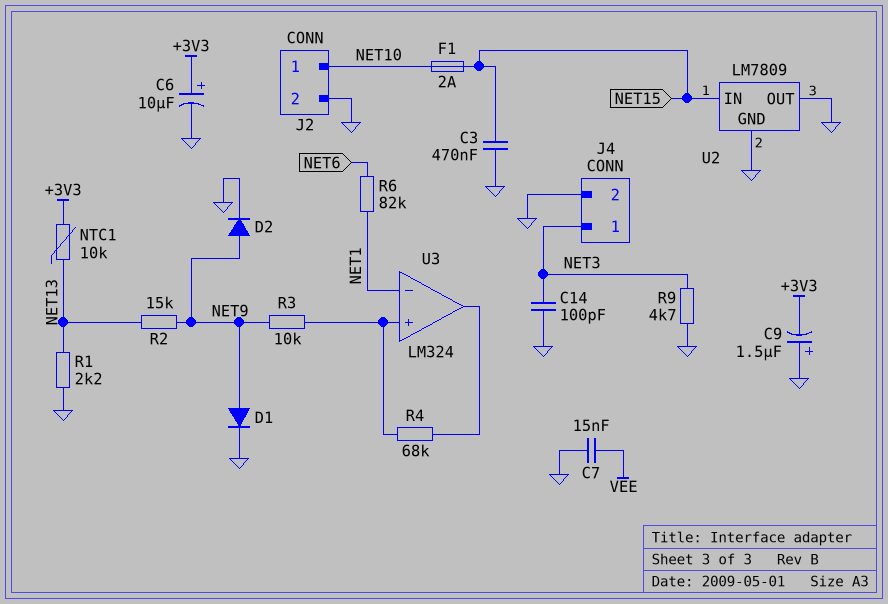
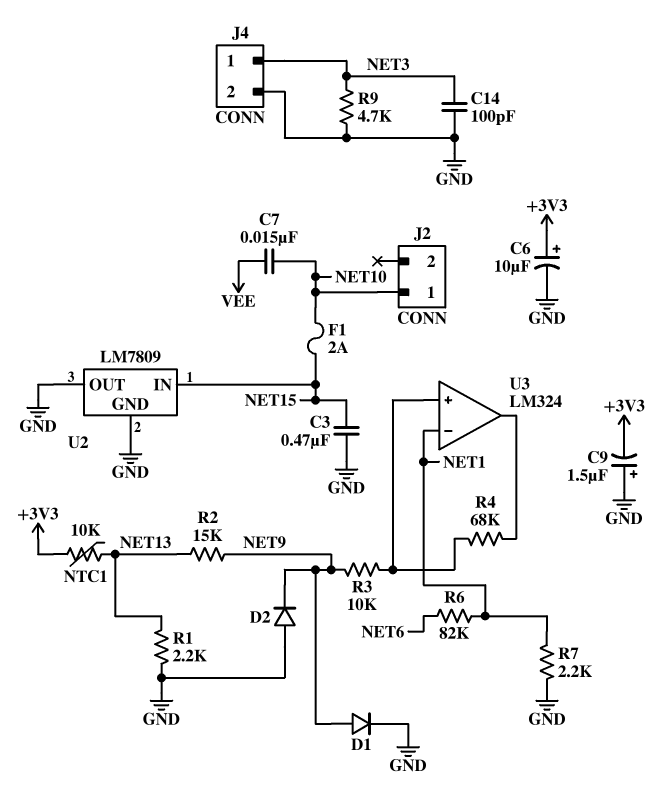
C7: 15nF (GND, VEE) -> 15nF (NET10, VEE)
D2: diode (A NET9, K GND) -> diode (A GND, K NET9)
J2 pin 2: GND -> none
R7: none -> 2.2k (GND, NET1)

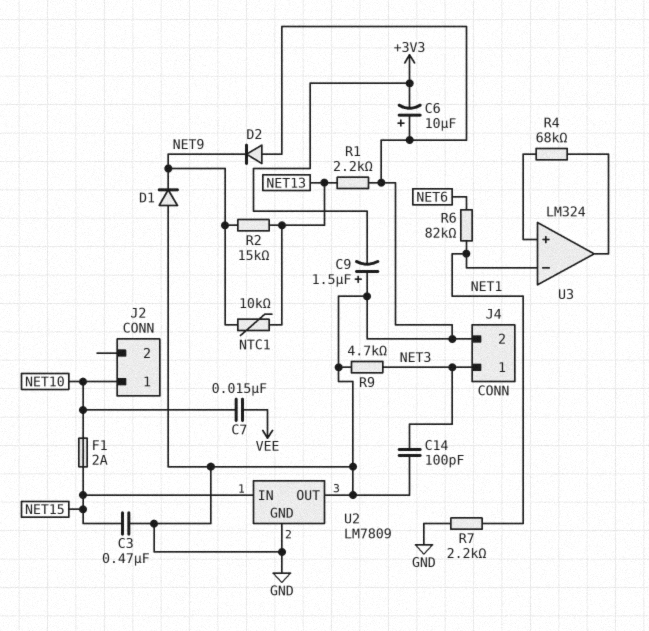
C6: 10uF (plus +3V3, minus GND) -> 10uF (plus GND, minus +3V3)
D1: diode (A NET9, K GND) -> diode (A GND, K NET9)
NTC1: 10k (+3V3, NET13) -> 10k (NET9, NET13)
R3: 10k (NET9, U3/in+) -> none

